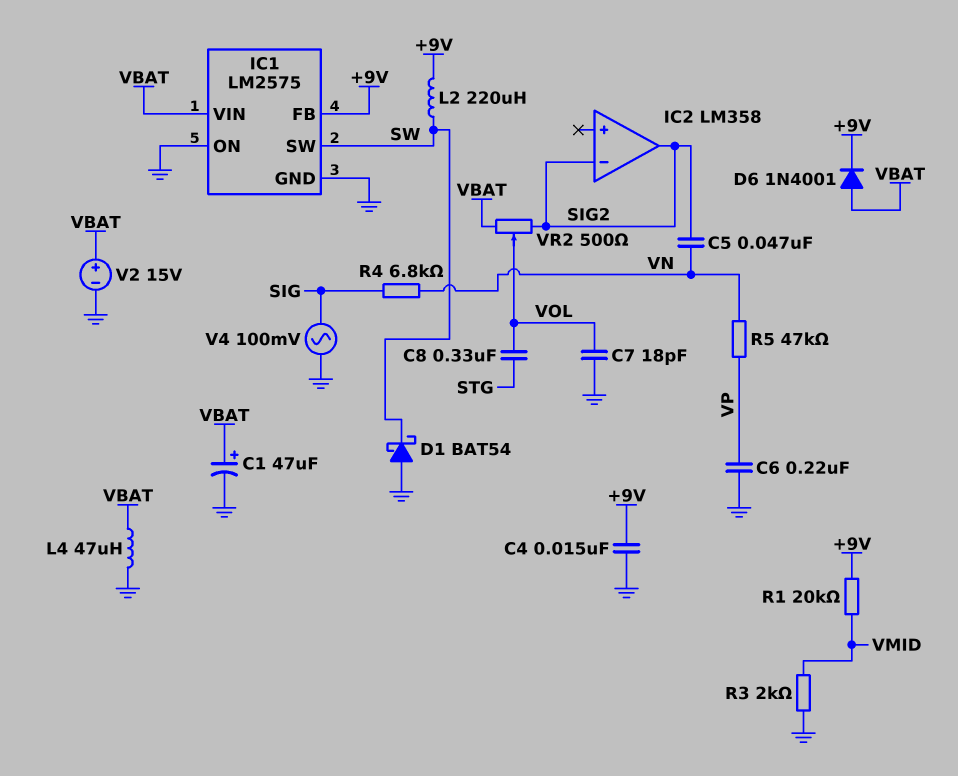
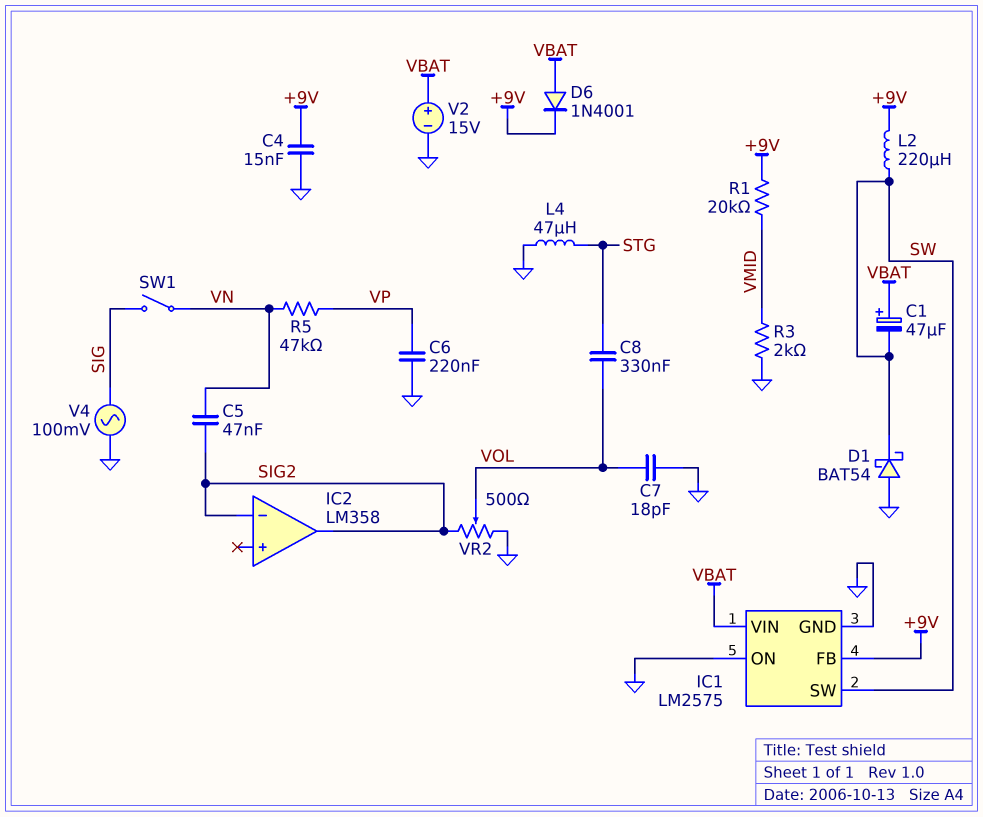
C1: 47uF (plus VBAT, minus GND) -> 47uF (plus VBAT, minus SW)
L4: 47uH (GND, VBAT) -> 47uH (GND, STG)
R4: 6.8k (SIG, VN) -> none
SW1: none -> switch (SIG, VN)
VR2: 500 (SIG2, VBAT, wiper VOL) -> 500 (GND, SIG2, wiper VOL)

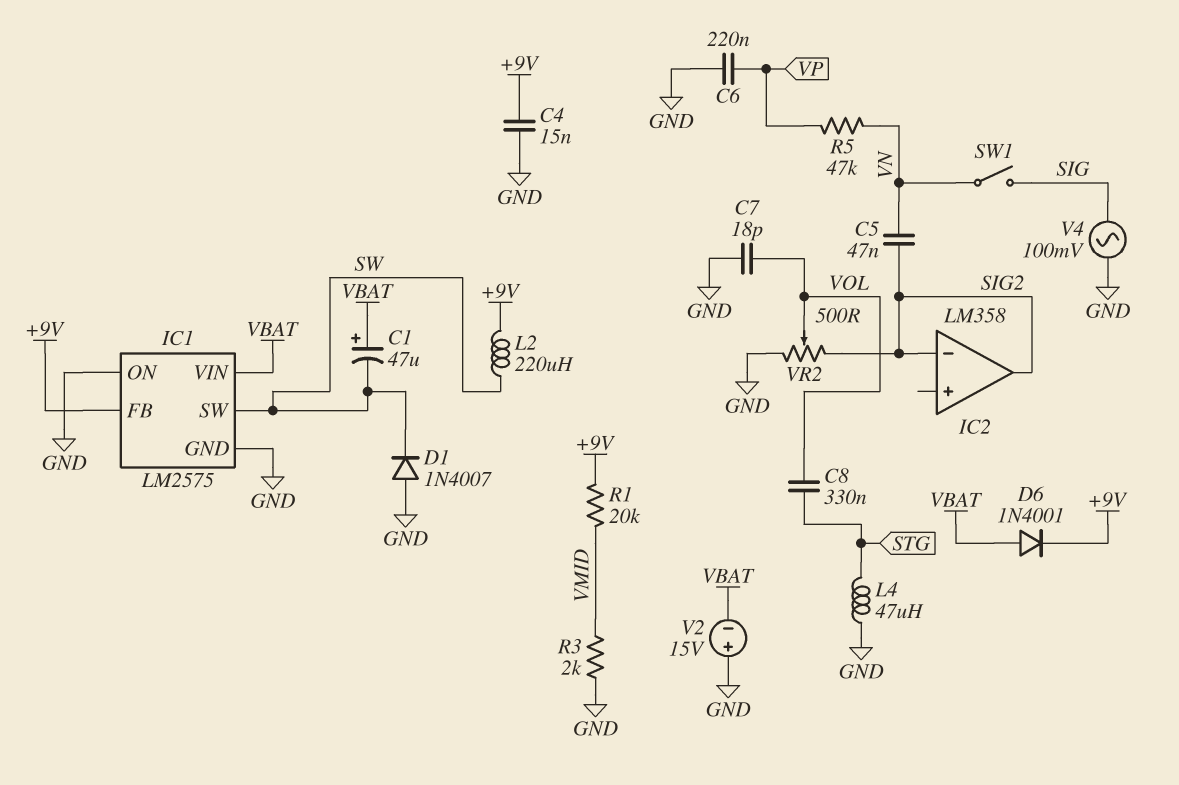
D1: schottky BAT54 (A GND, K SW) -> diode 1N4007 (A GND, K SW)
V2: 15V (plus VBAT, minus GND) -> 15V (plus GND, minus VBAT)

